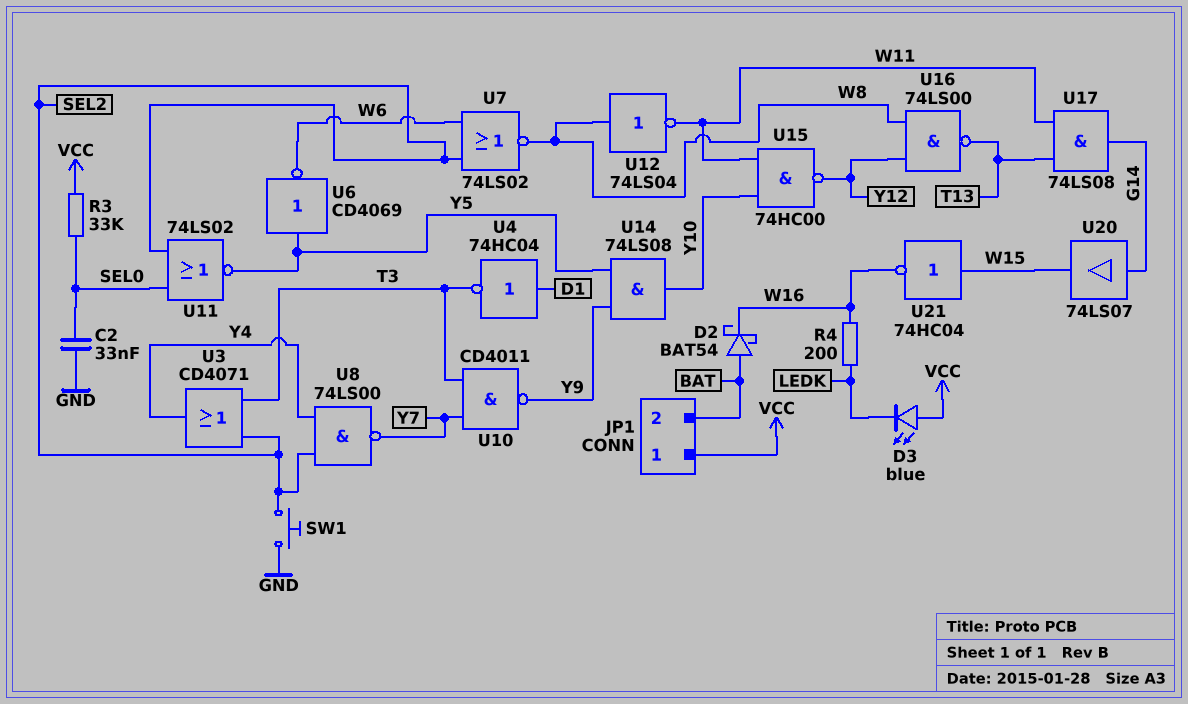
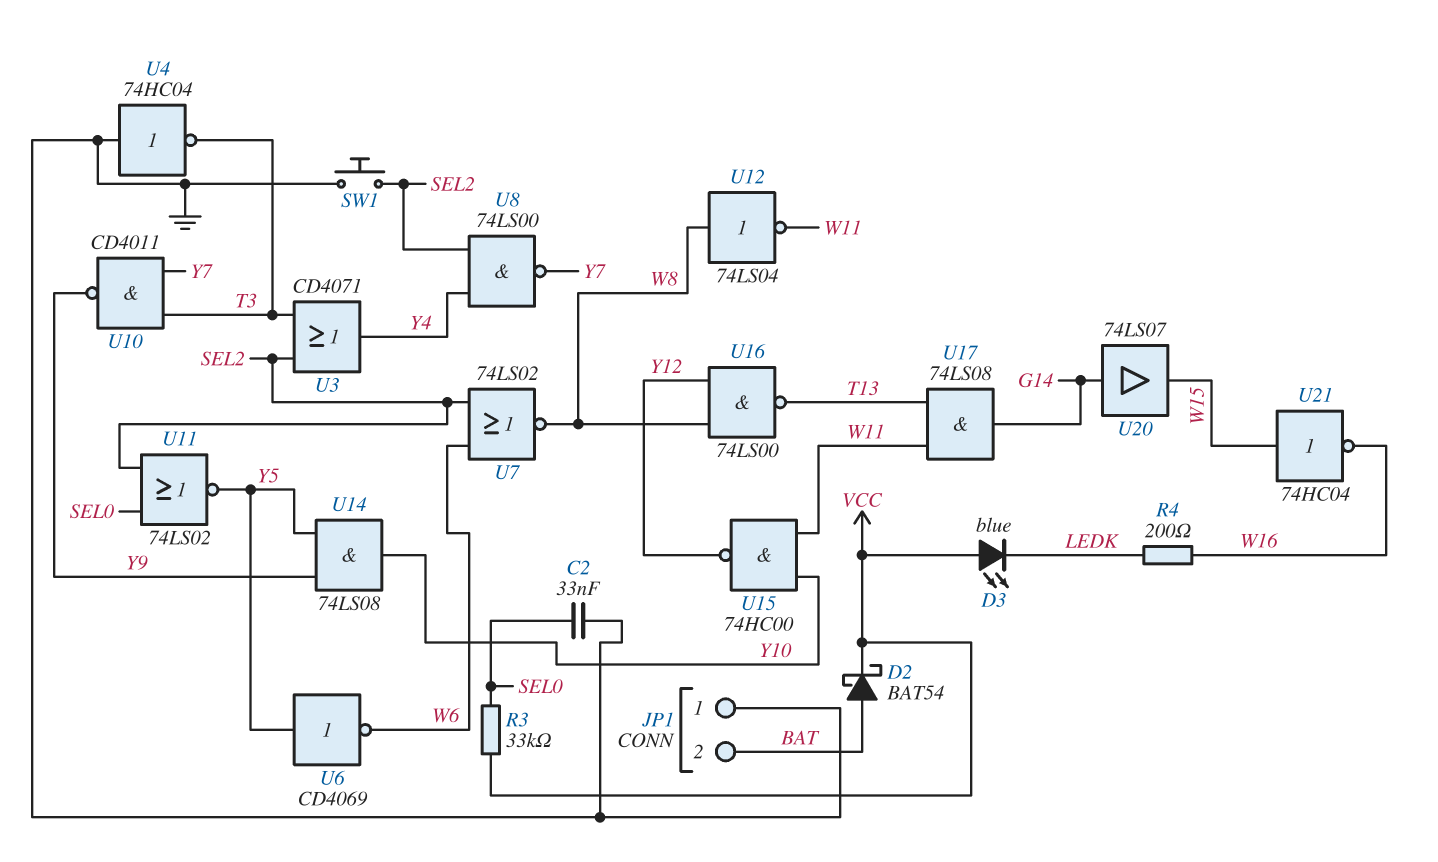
D2: schottky BAT54 (A BAT, K W16) -> schottky BAT54 (A BAT, K VCC)
JP1 pin 1: VCC -> GND
U4: NOT 74HC04 (in D1, out T3) -> NOT 74HC04 (in GND, out T3)

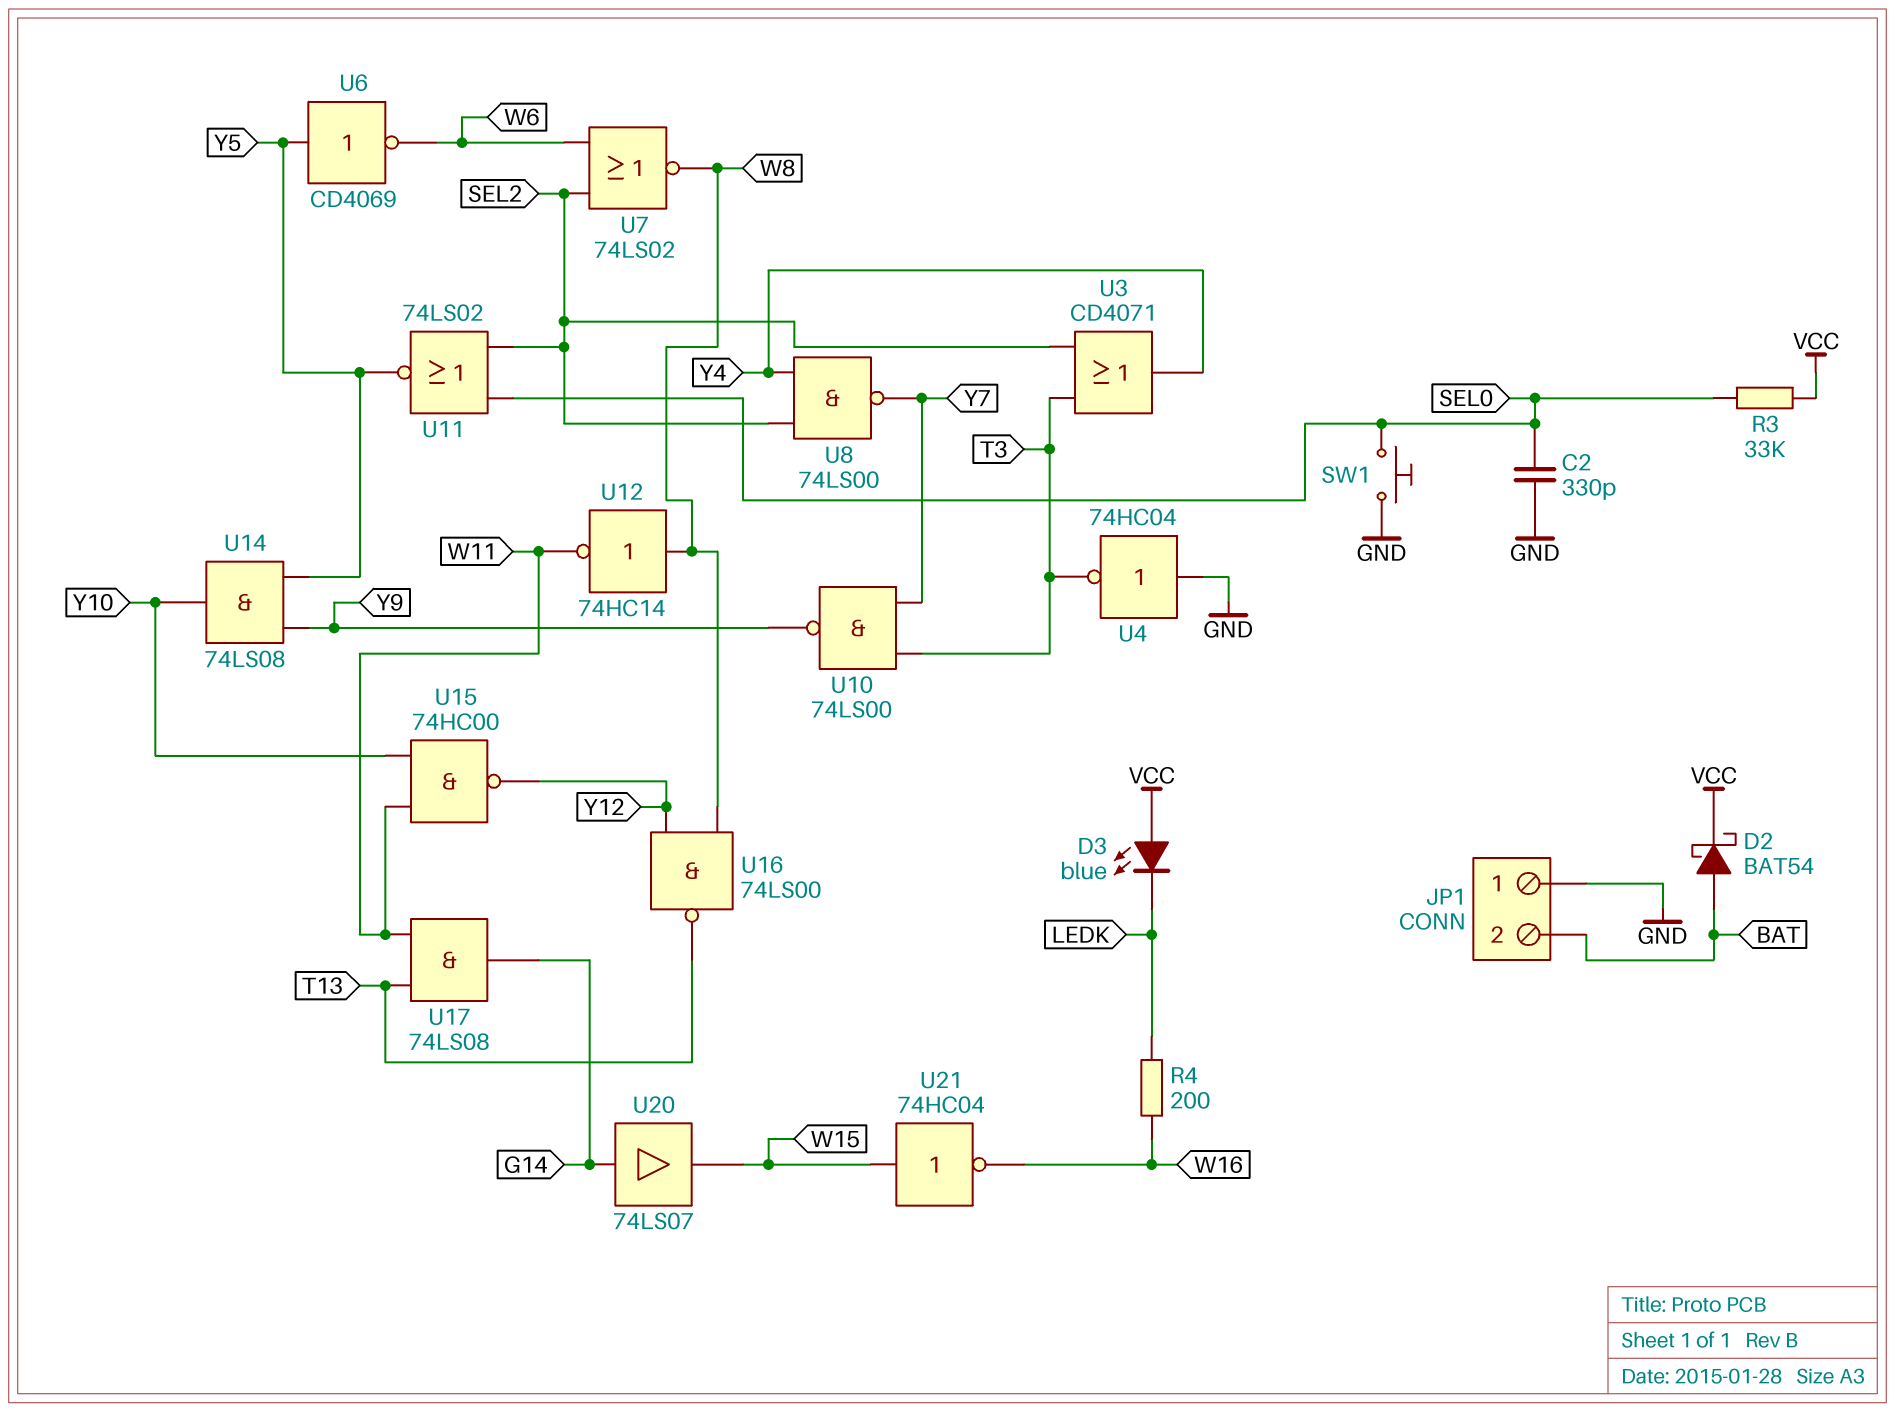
C2: 33nF (GND, SEL0) -> 330pF (GND, SEL0)
SW1: button (GND, SEL2) -> button (GND, SEL0)
U10: NAND CD4011 (in T3, in Y7, out Y9) -> NAND 74LS00 (in T3, in Y7, out Y9)
U12: NOT 74LS04 (in W8, out W11) -> NOT 74HC14 (in W8, out W11)

